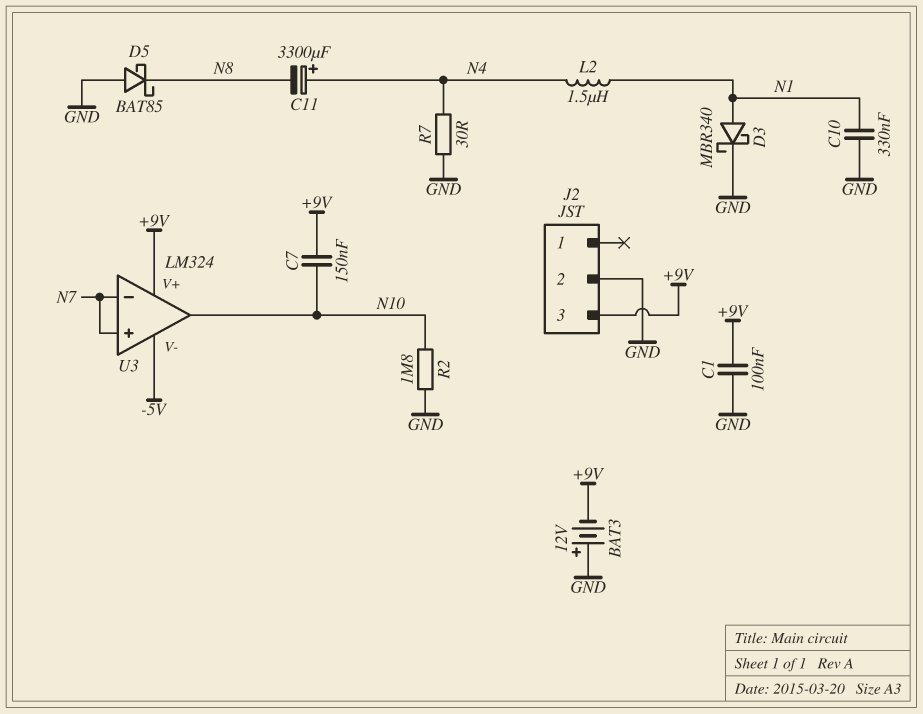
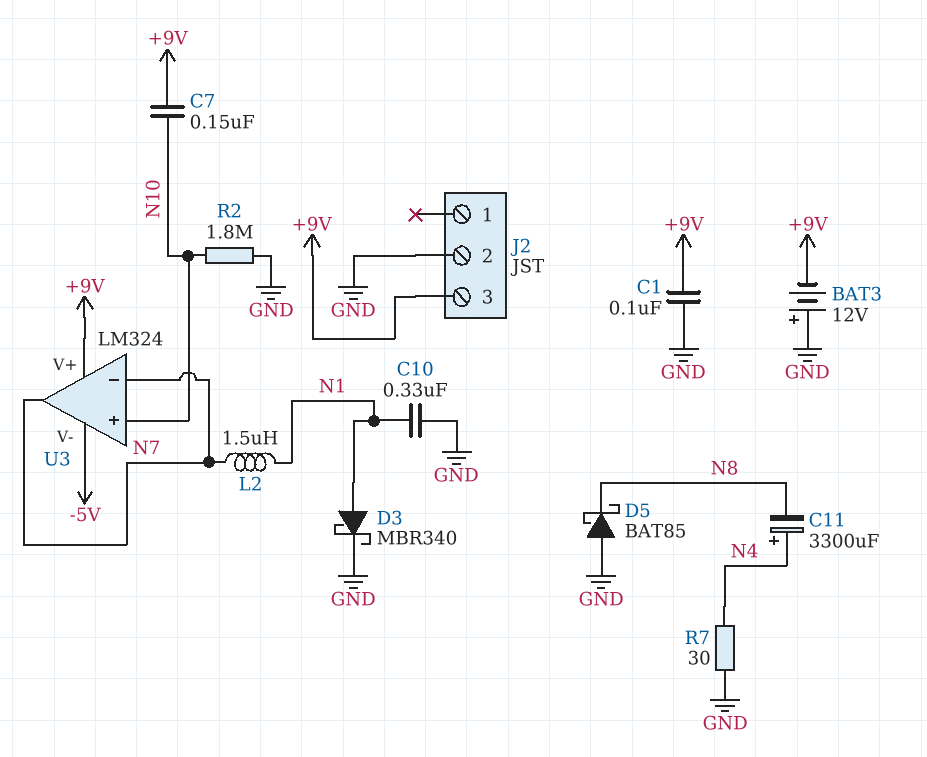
L2: 1.5uH (N1, N4) -> 1.5uH (N1, N7)
U3 pin in+: N7 -> N10
U3 pin out: N10 -> N7

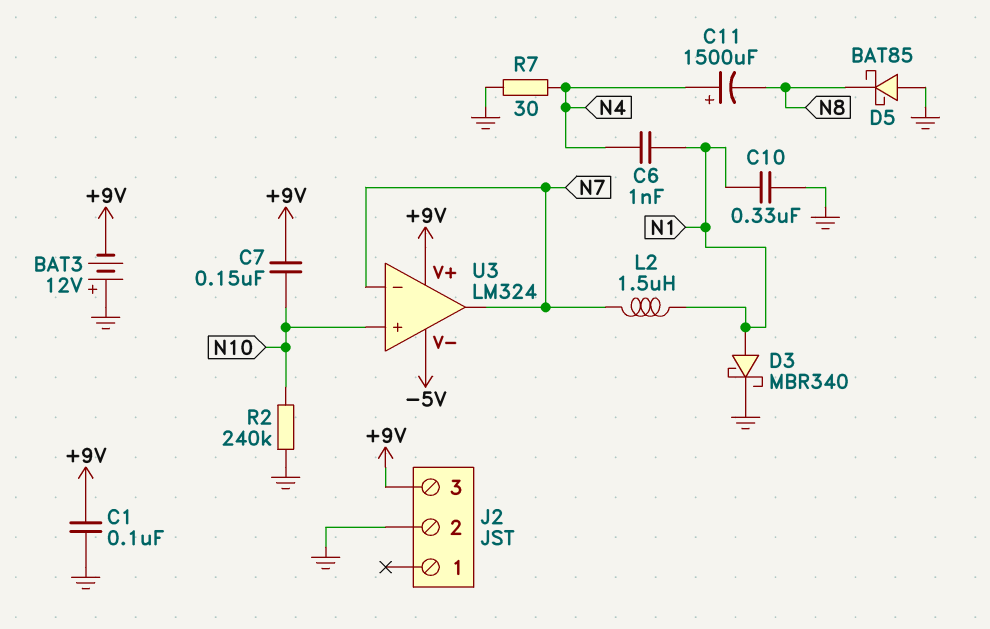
C6: none -> 1nF (N1, N4)
C11: 3300uF (plus N4, minus N8) -> 1500uF (plus N4, minus N8)
R2: 1.8M (GND, N10) -> 240k (GND, N10)

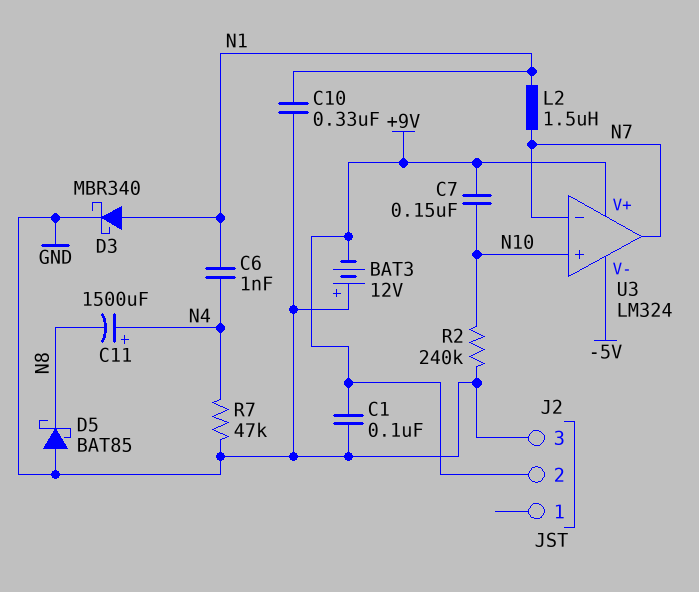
J2 pin 2: GND -> +9V
J2 pin 3: +9V -> GND
R7: 30 (GND, N4) -> 47k (GND, N4)

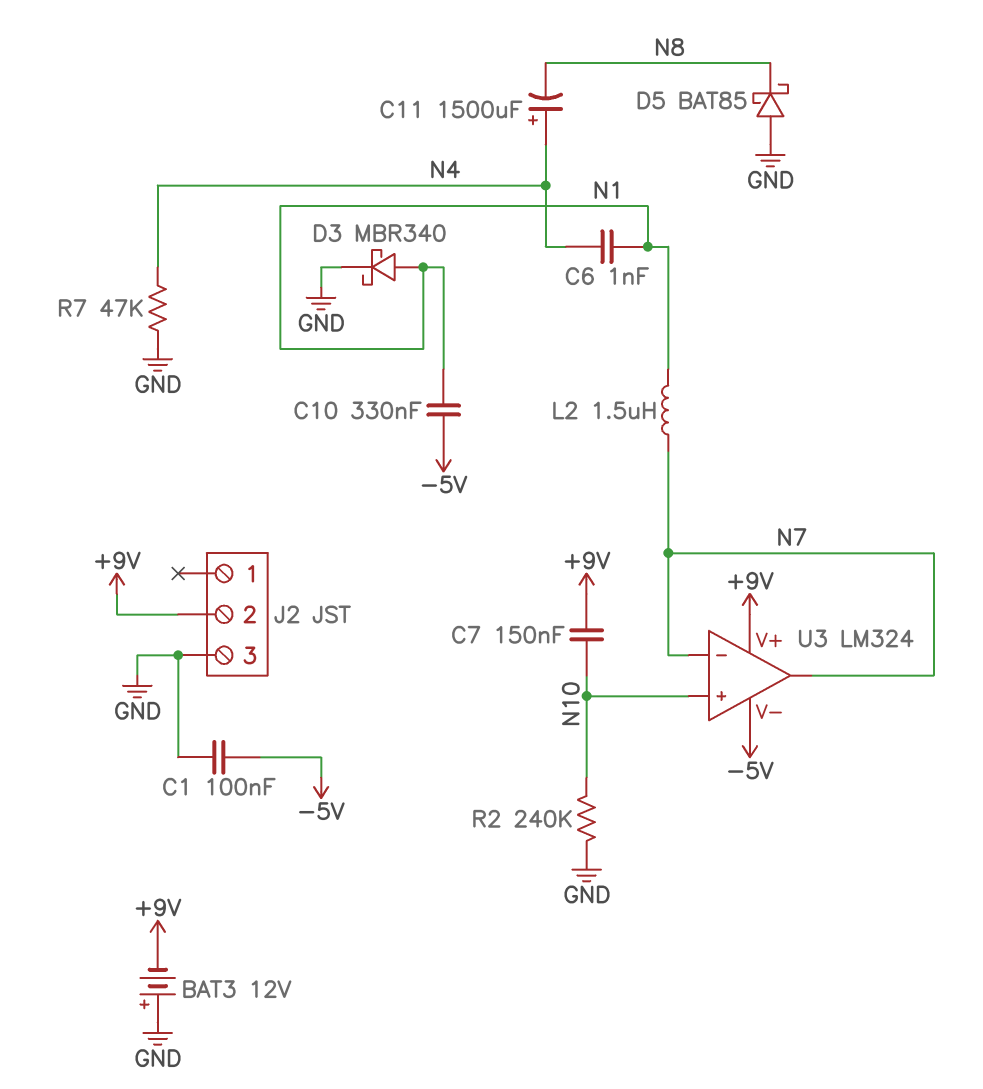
C1: 100nF (+9V, GND) -> 100nF (-5V, GND)
C10: 330nF (GND, N1) -> 330nF (-5V, N1)

